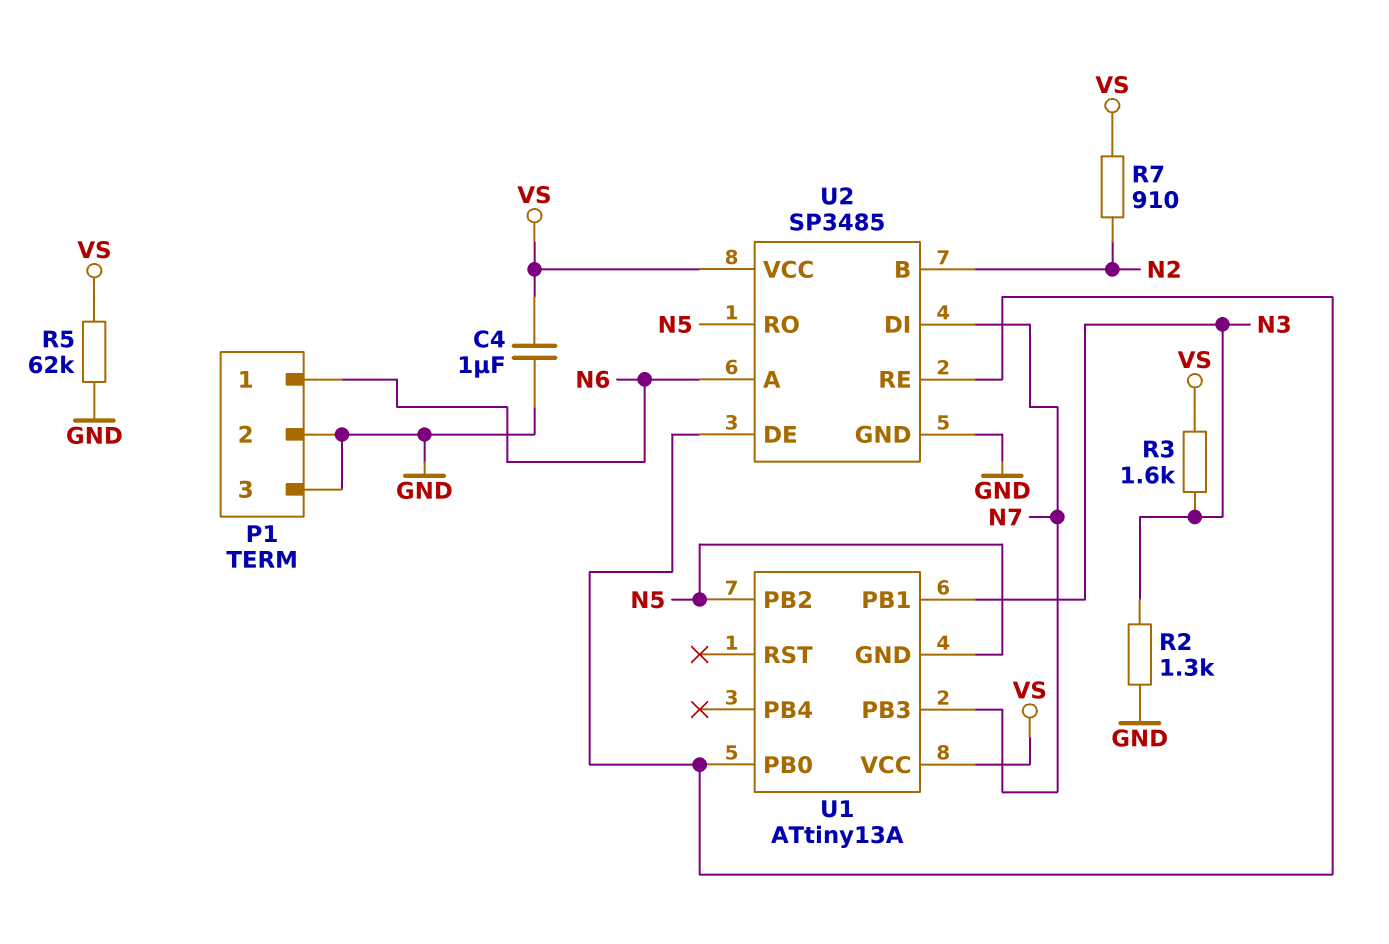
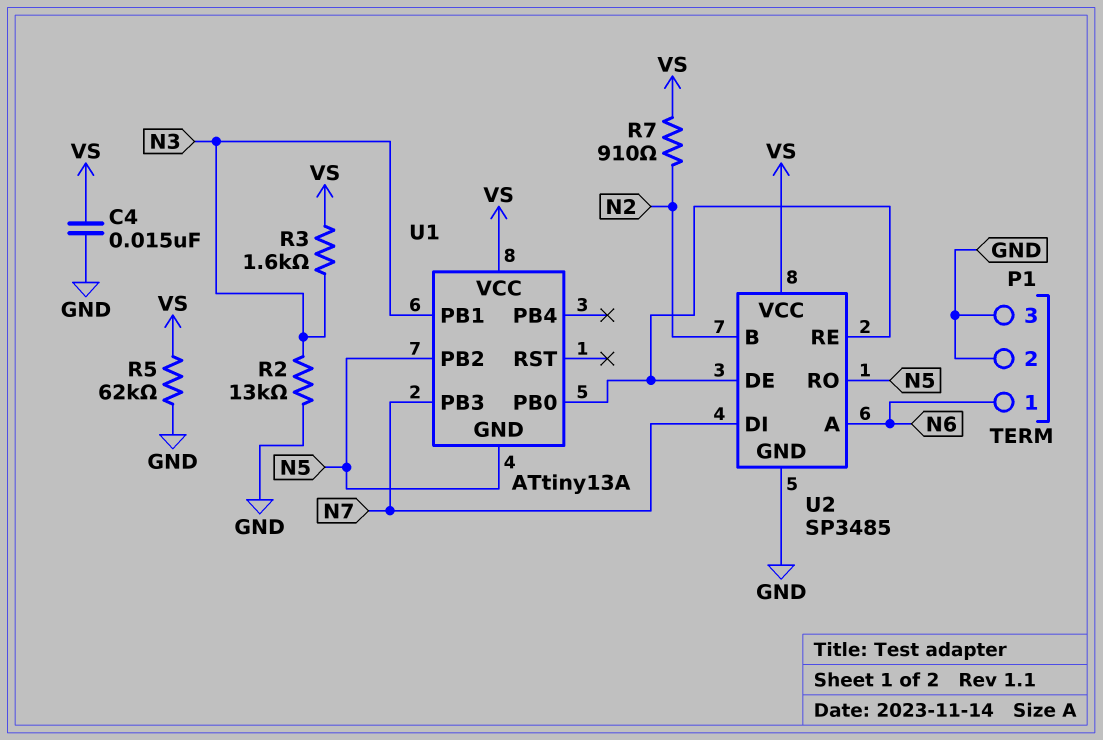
C4: 1uF (GND, VS) -> 15nF (GND, VS)
R2: 1.3k (GND, N3) -> 13k (GND, N3)

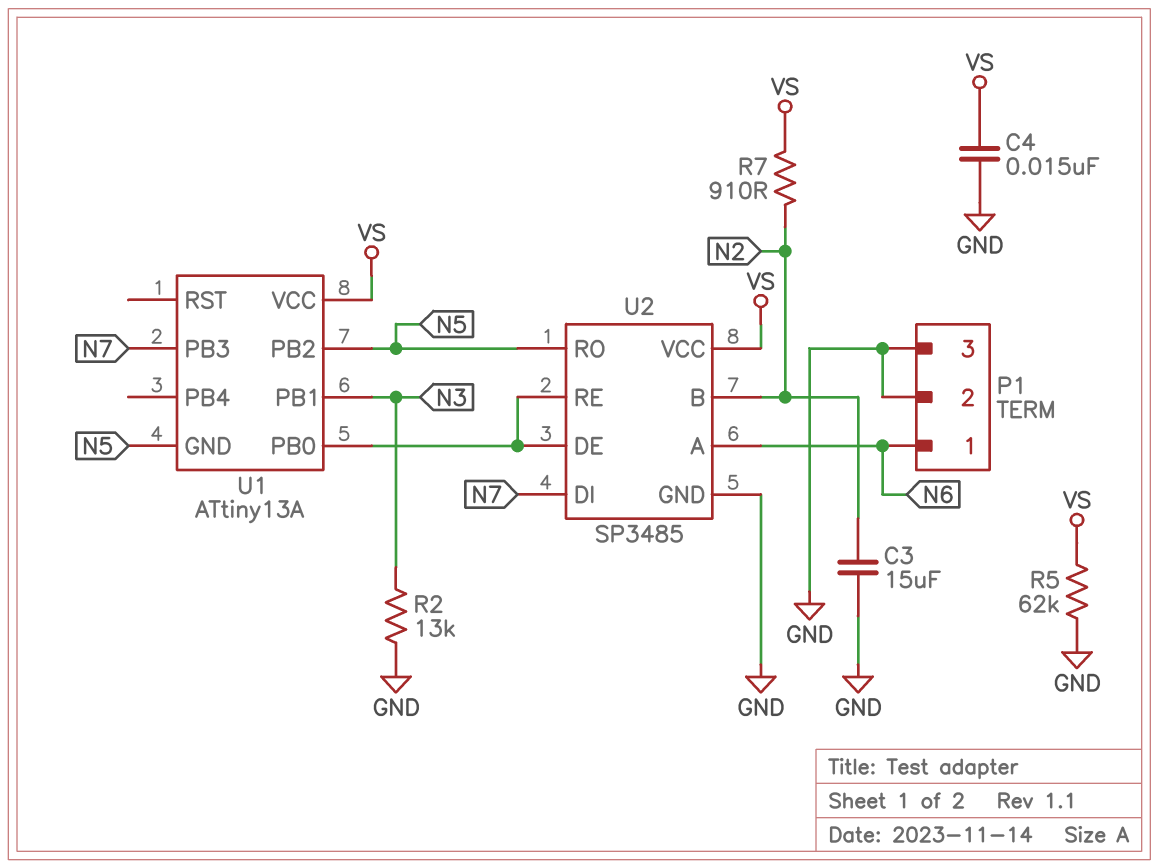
C3: none -> 15uF (GND, N2)
R3: 1.6k (N3, VS) -> none

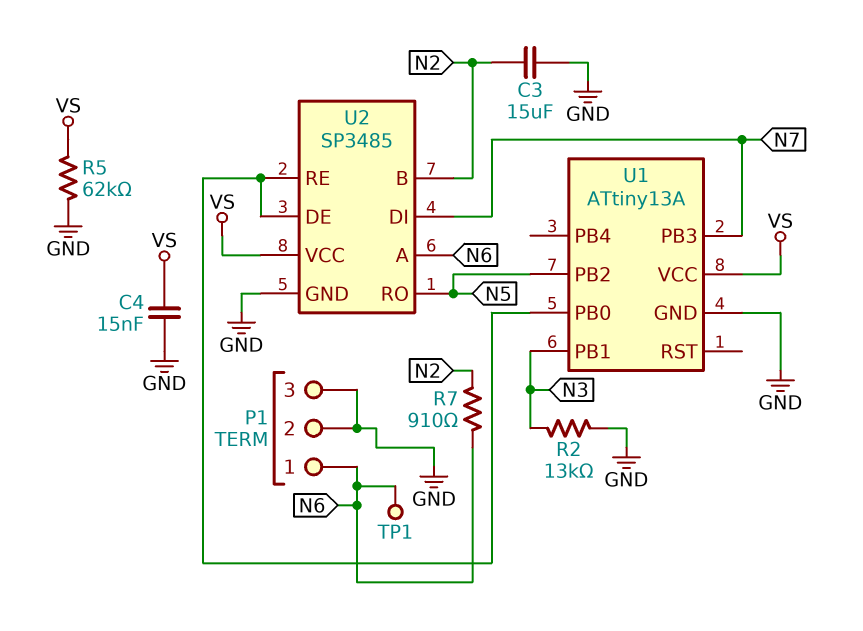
R7: 910 (N2, VS) -> 910 (N2, N6)
TP1: none -> test point (N6)
U1 pin GND: N5 -> GND

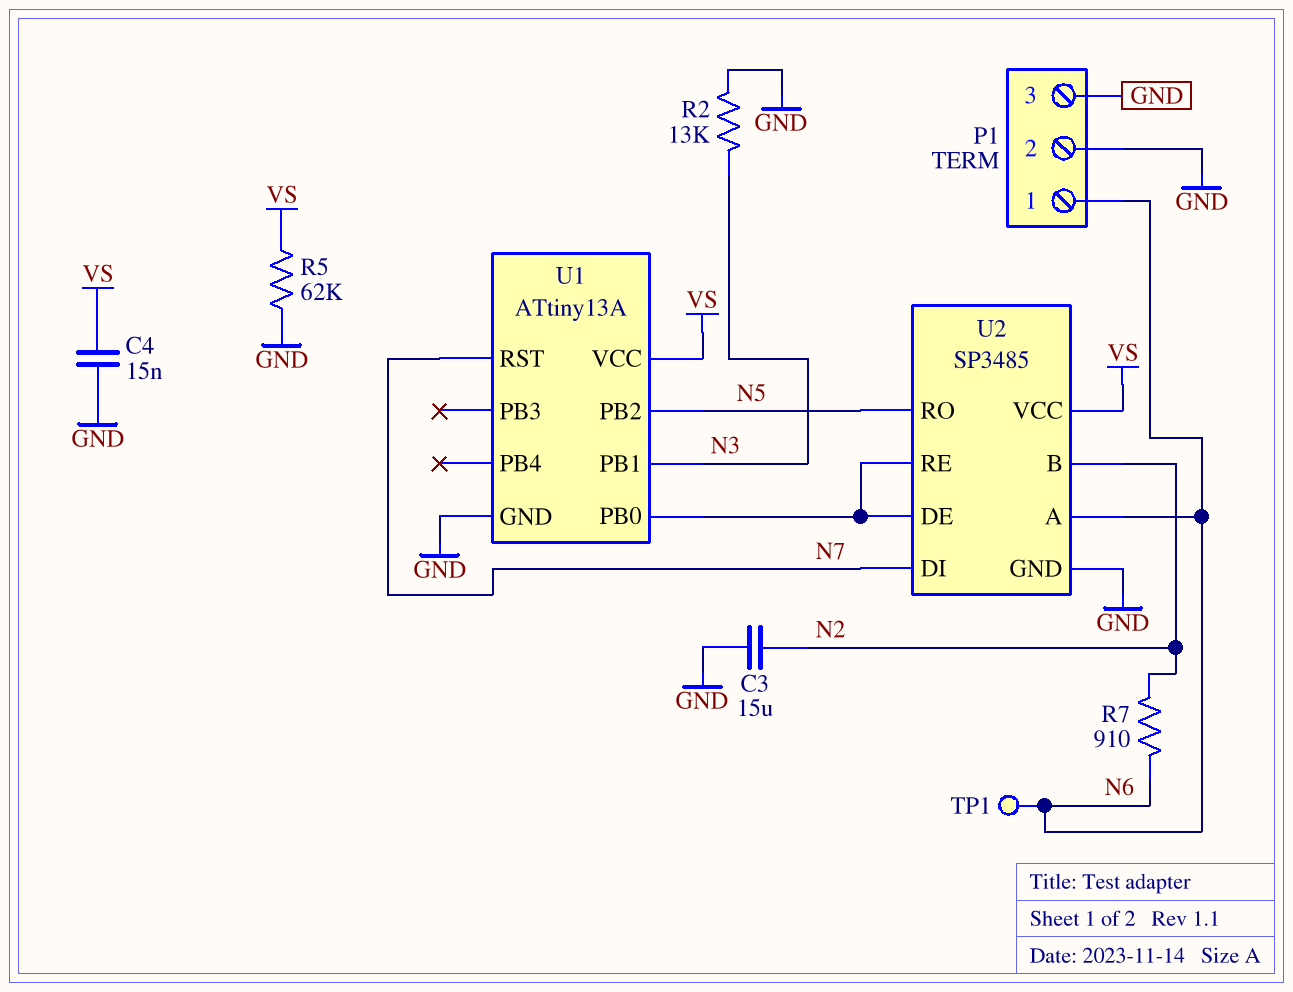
U1 pin PB3: N7 -> none
U1 pin RST: none -> N7

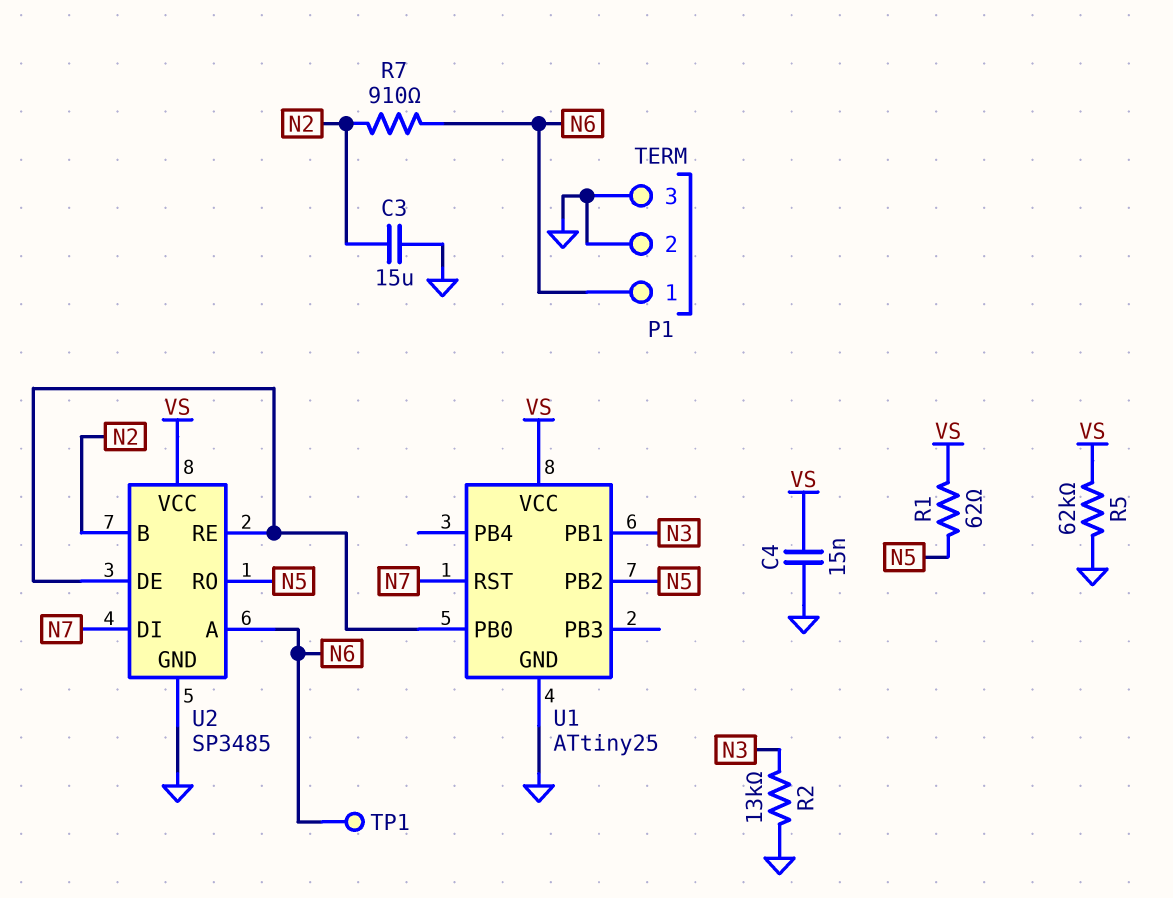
R1: none -> 62 (N5, VS)
U1: ATtiny13A -> ATtiny25

